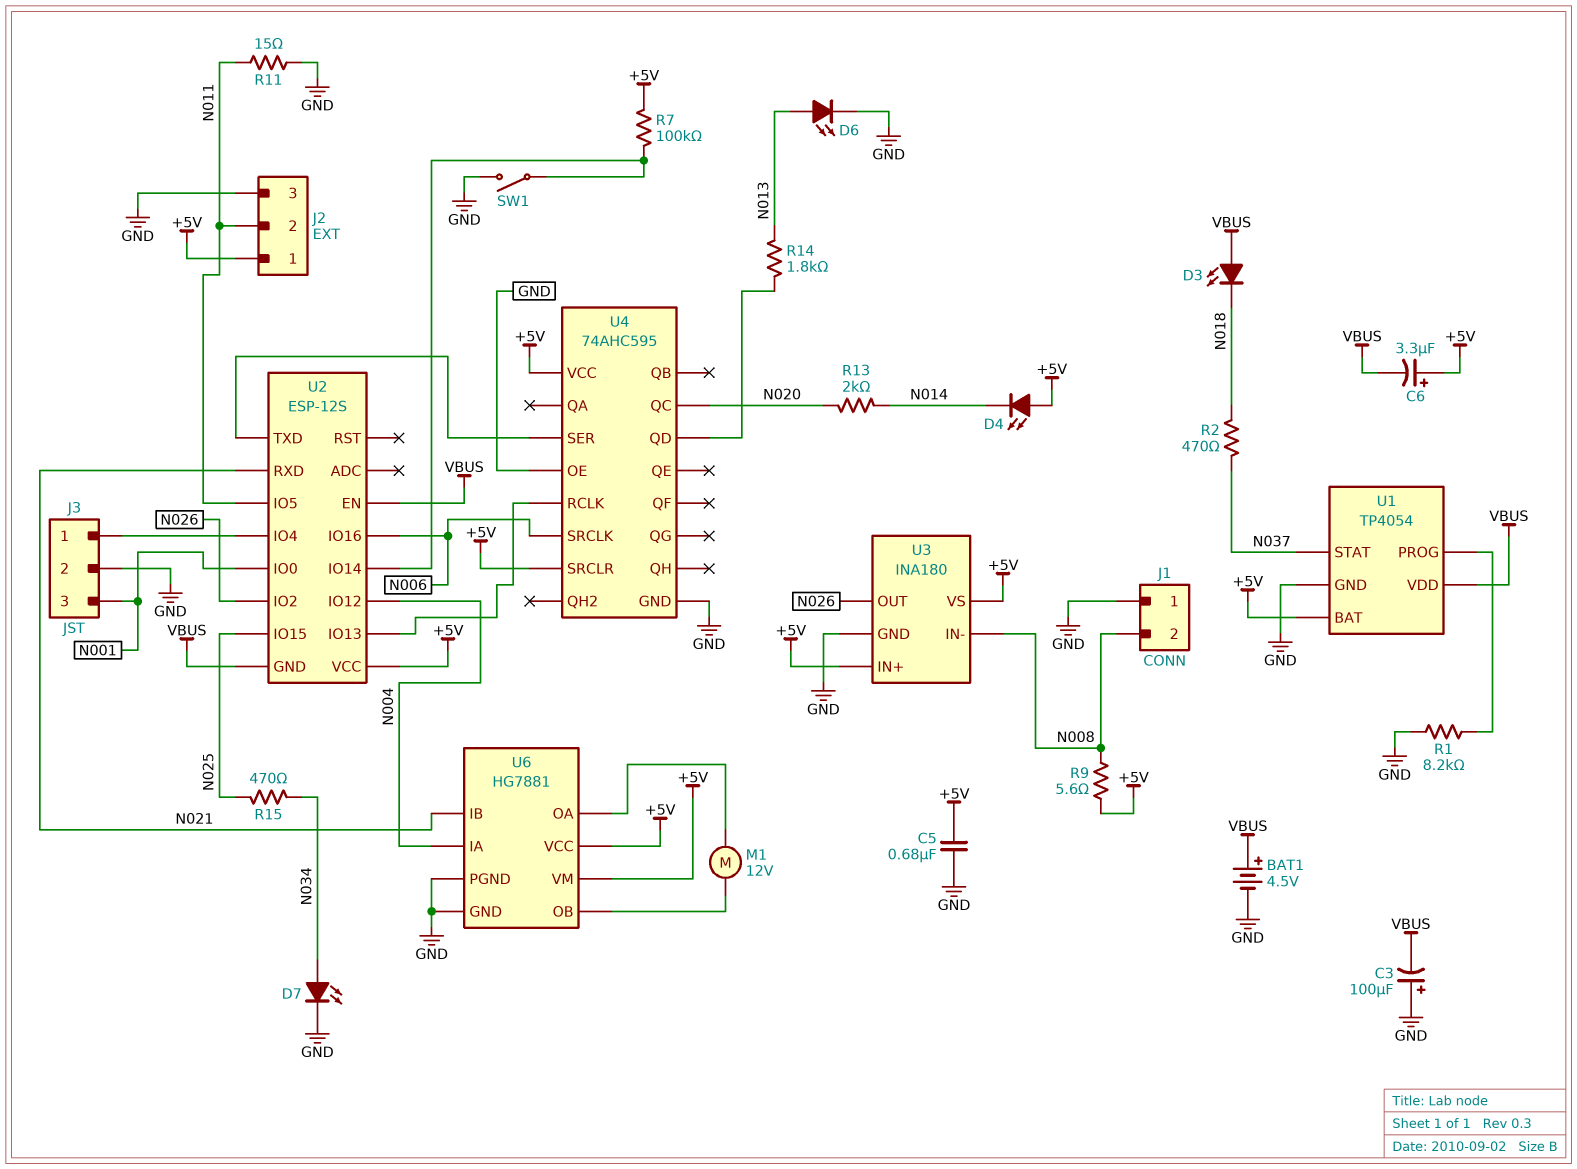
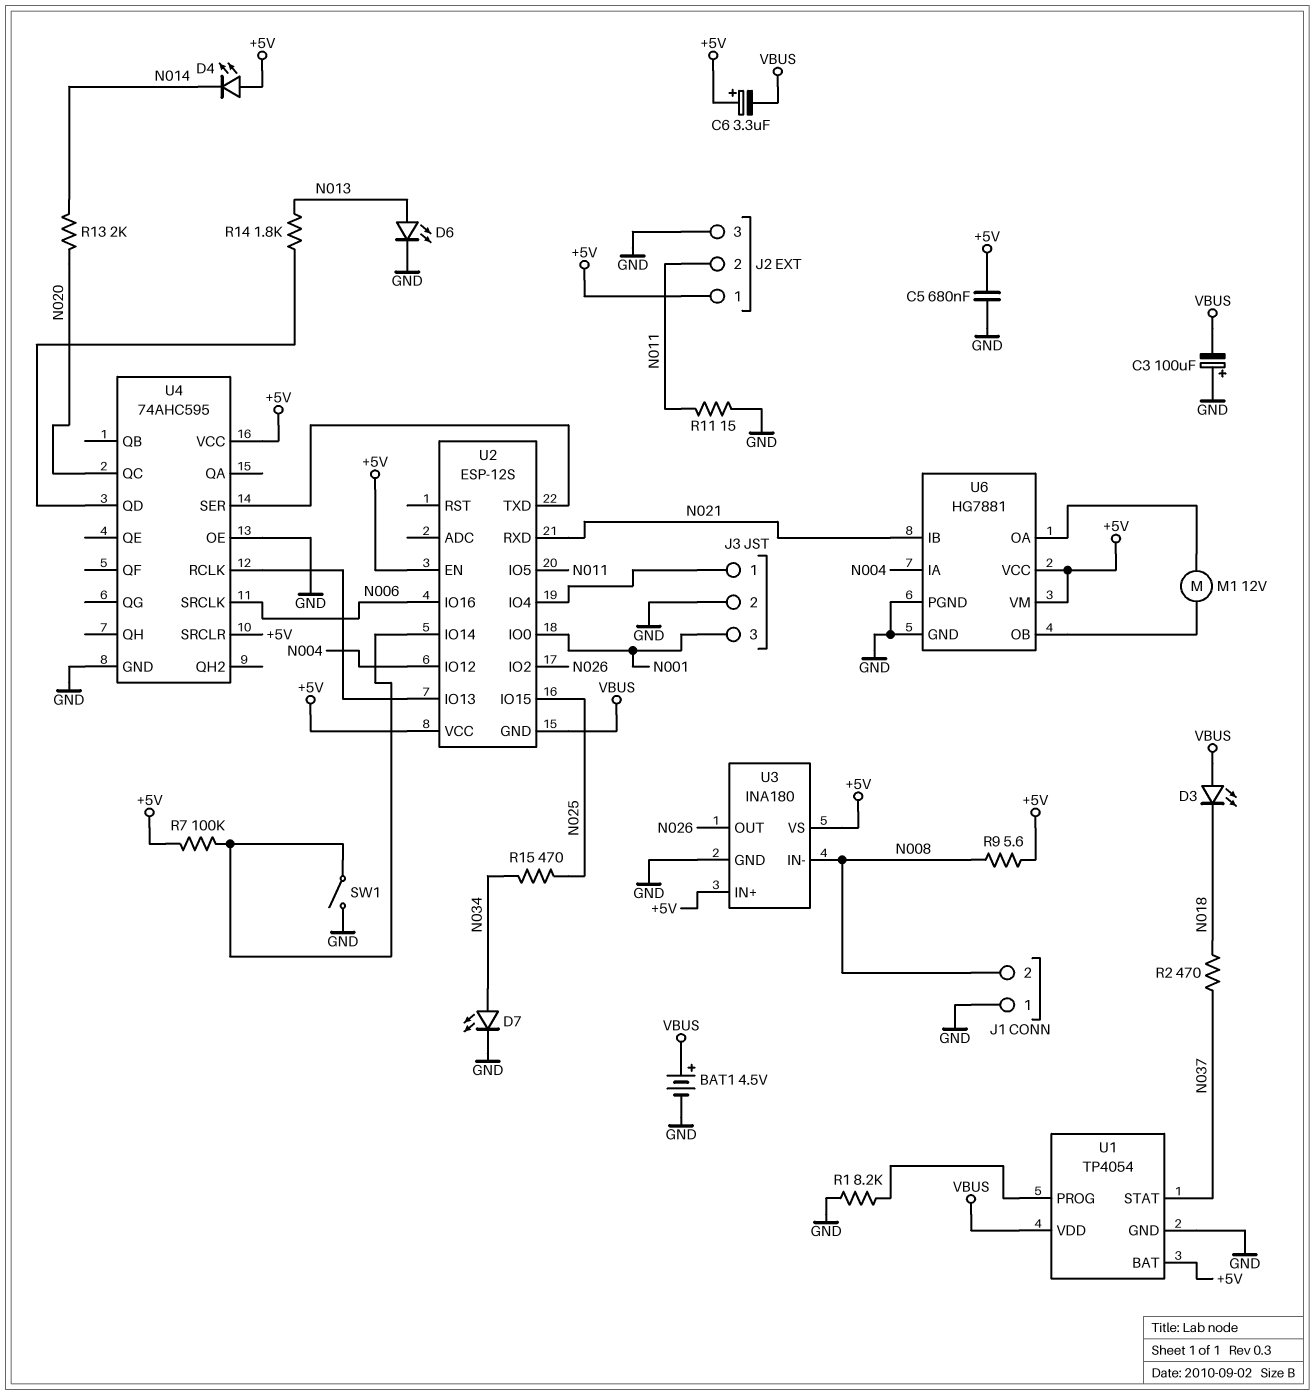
U2 pin EN: VBUS -> +5V

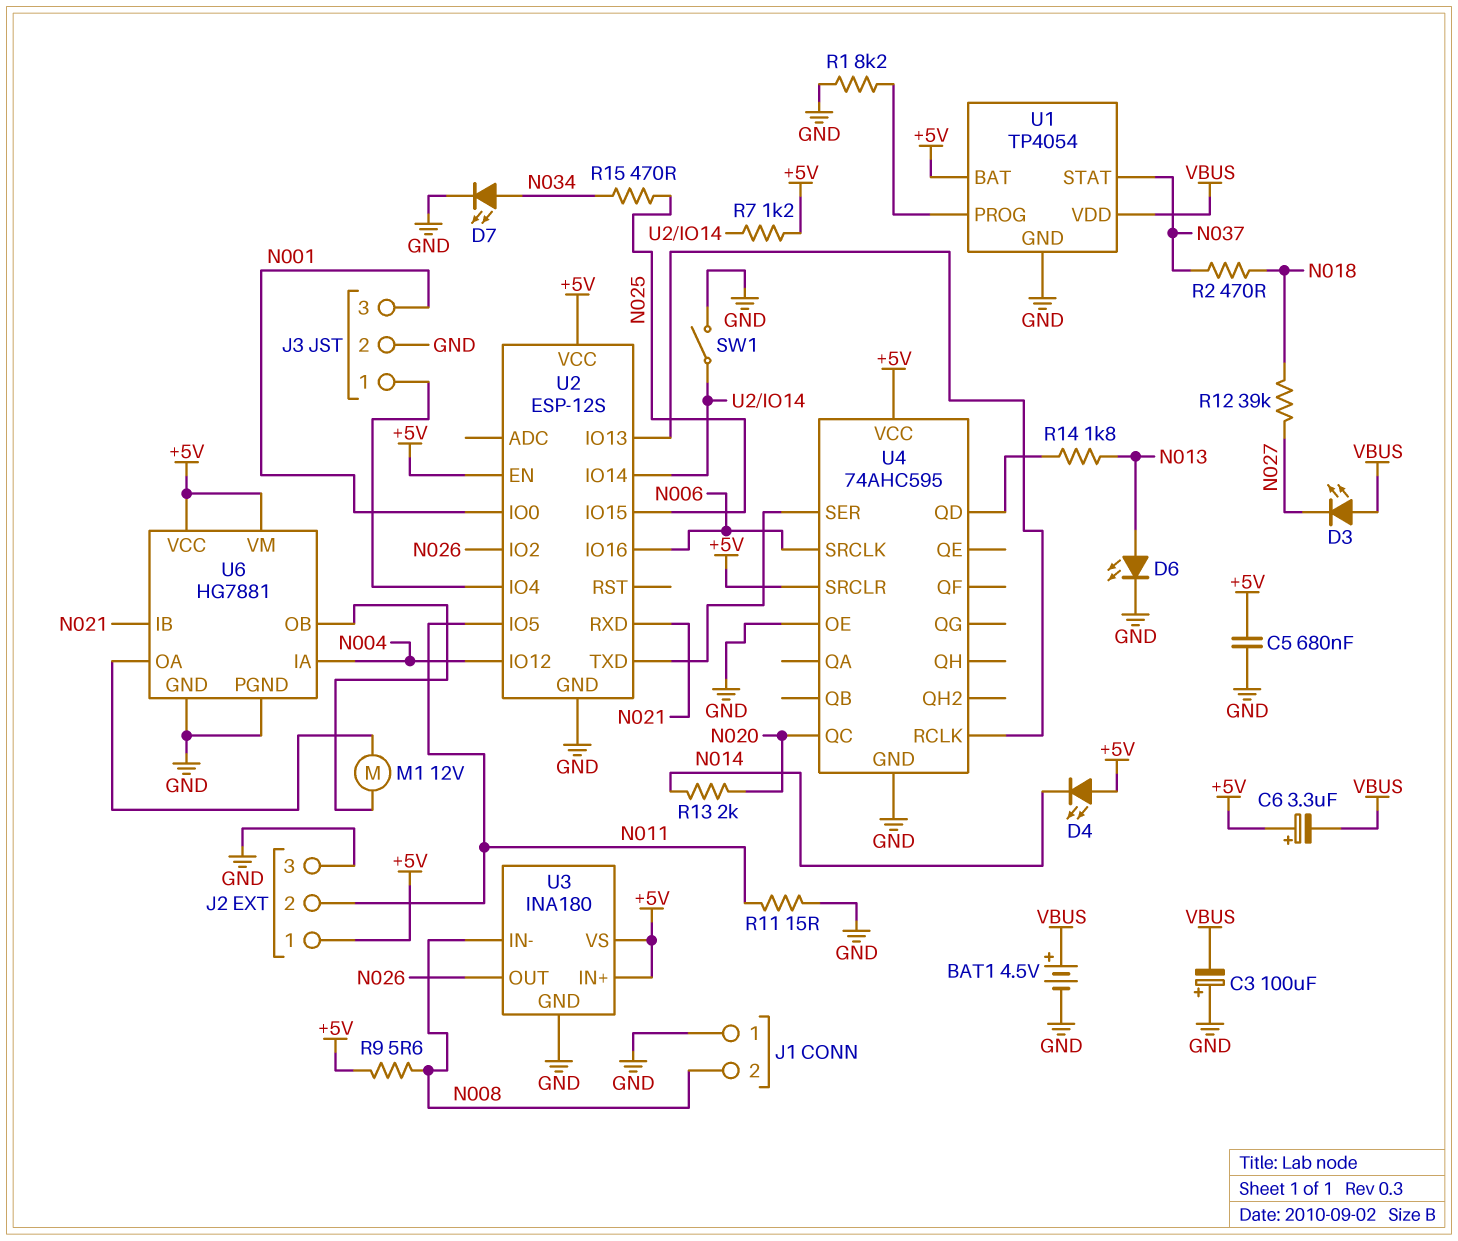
D3: LED (A VBUS, K N018) -> LED (A VBUS, K N027)
R7: 100k (+5V, U2/IO14) -> 1.2k (+5V, U2/IO14)
R12: none -> 39k (N018, N027)
U2 pin GND: VBUS -> GND

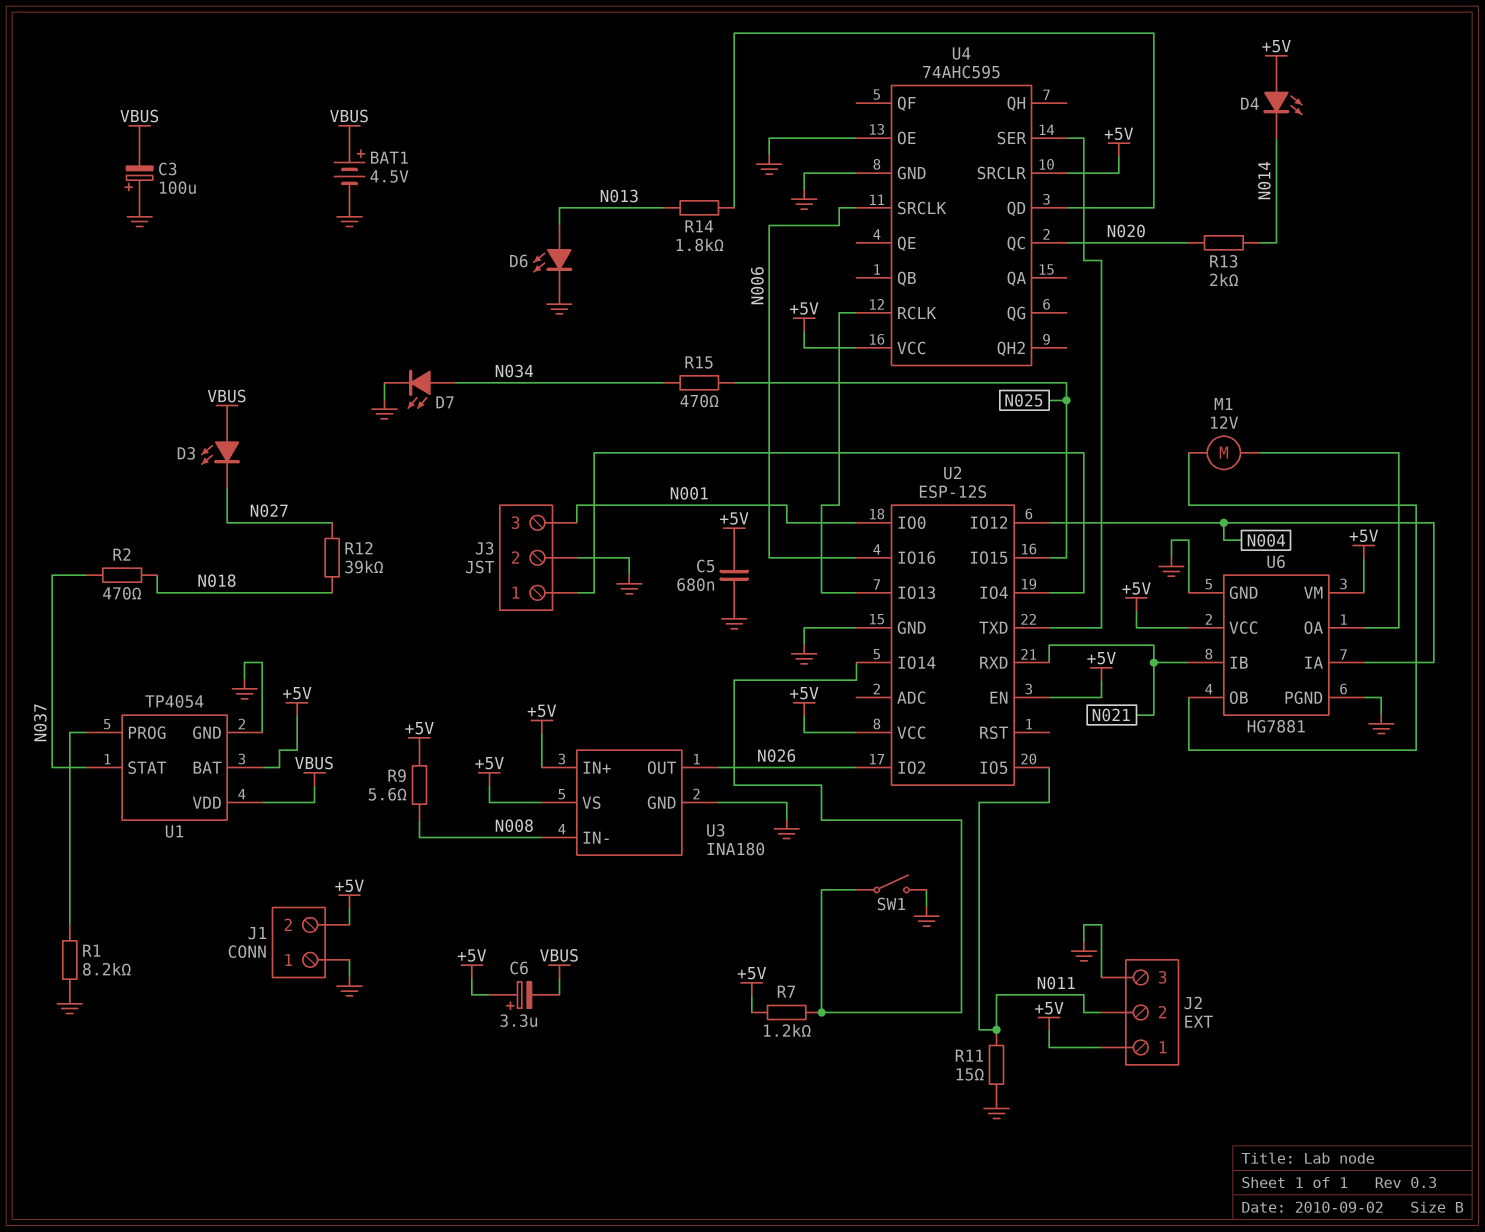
J1 pin 2: N008 -> +5V

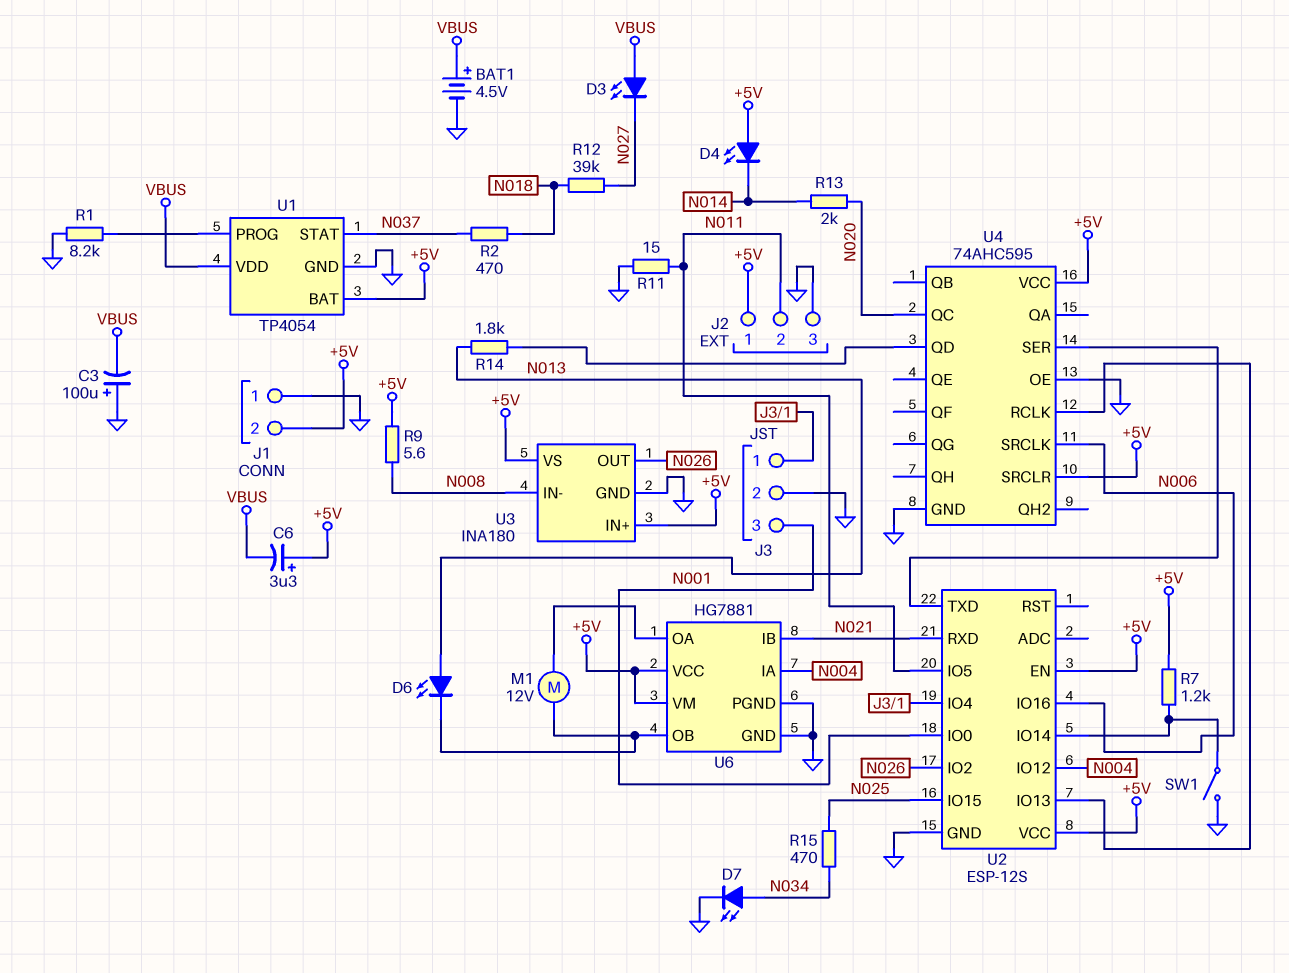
C5: 680nF (+5V, GND) -> none
D6: LED (A N013, K GND) -> LED (A N013, K U6/OB)

